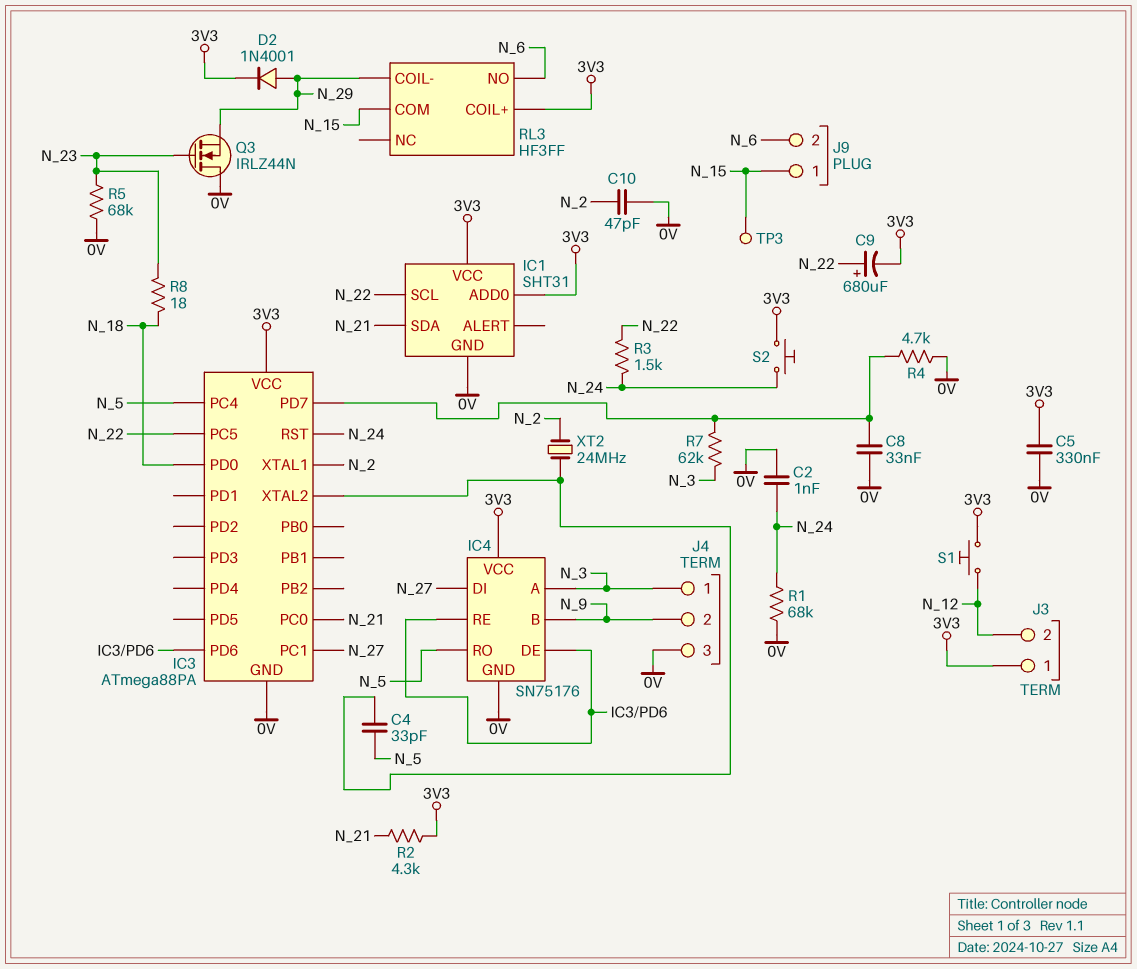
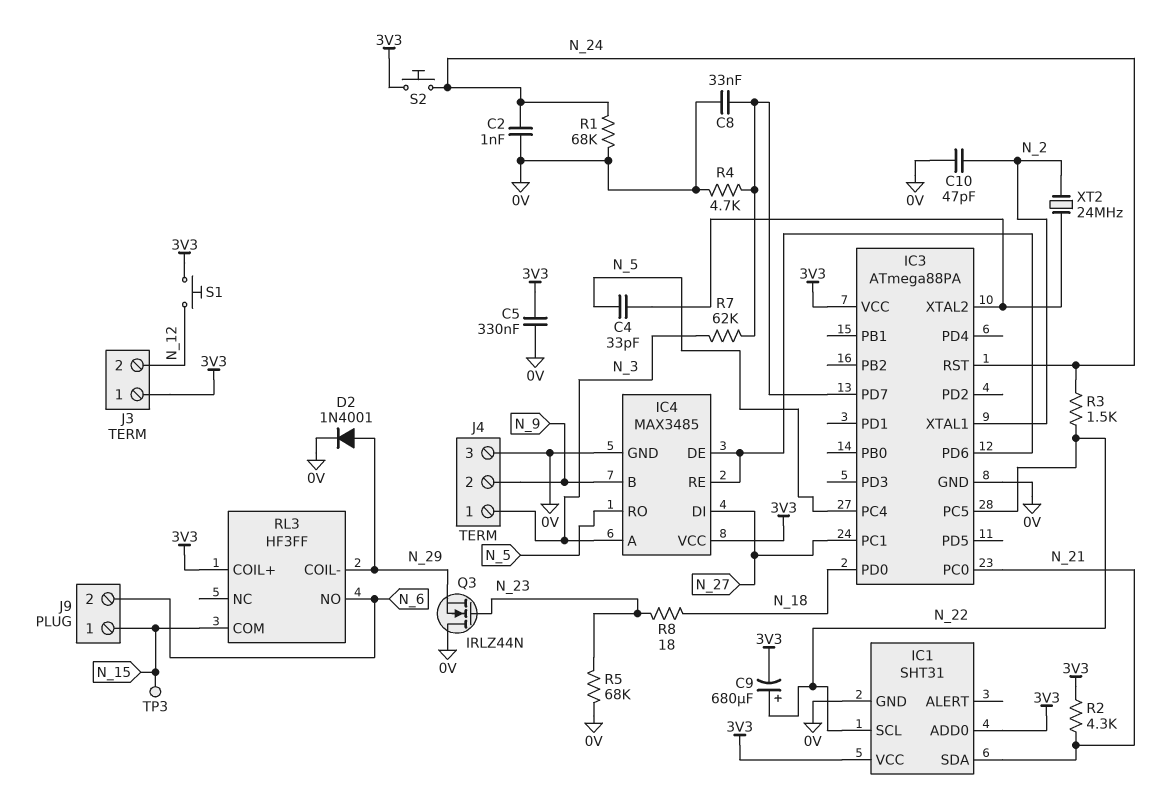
D2: diode 1N4001 (A N_29, K 3V3) -> diode 1N4001 (A N_29, K 0V)
IC4: SN75176 -> MAX3485

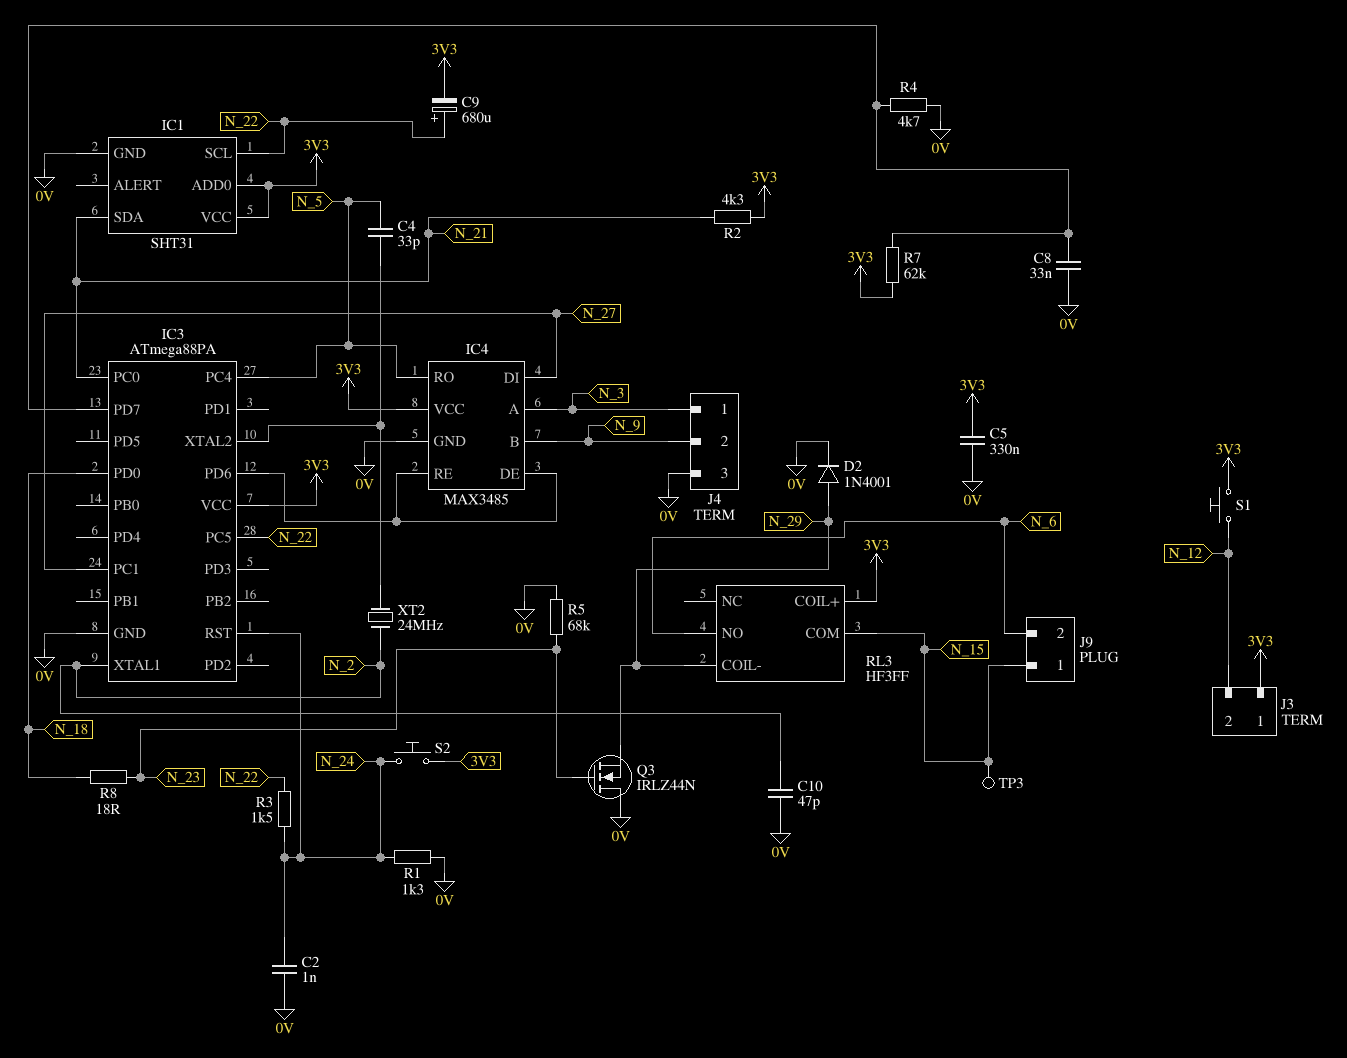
R1: 68k (0V, N_24) -> 1.3k (0V, N_24)
R7: 62k (IC3/PD7, N_3) -> 62k (3V3, IC3/PD7)

